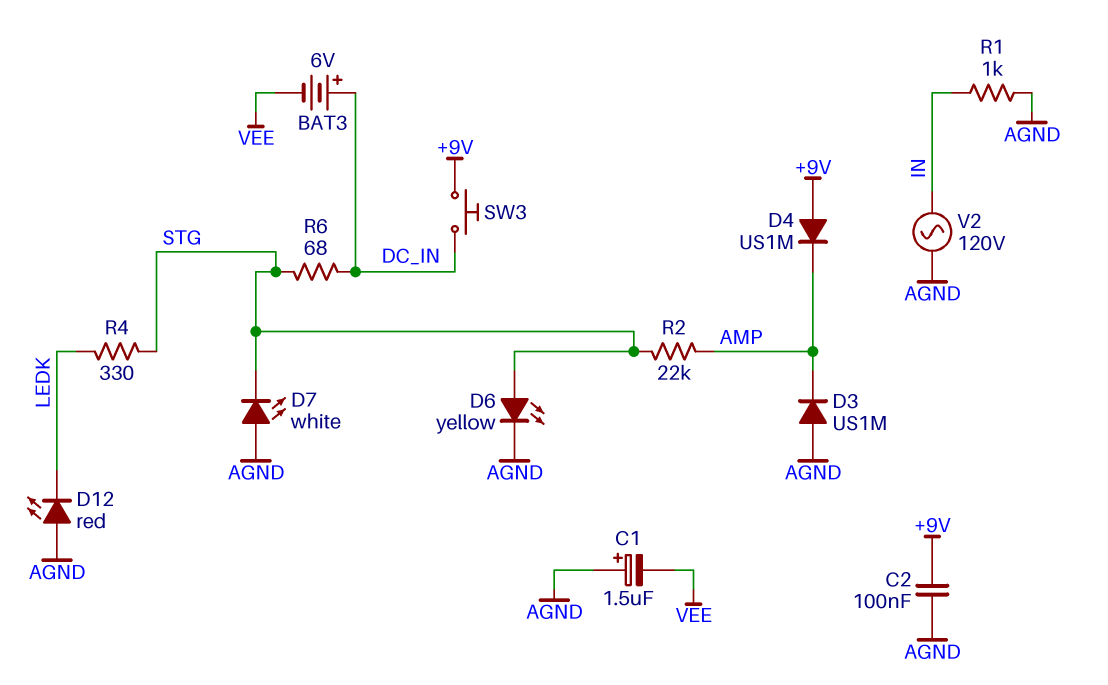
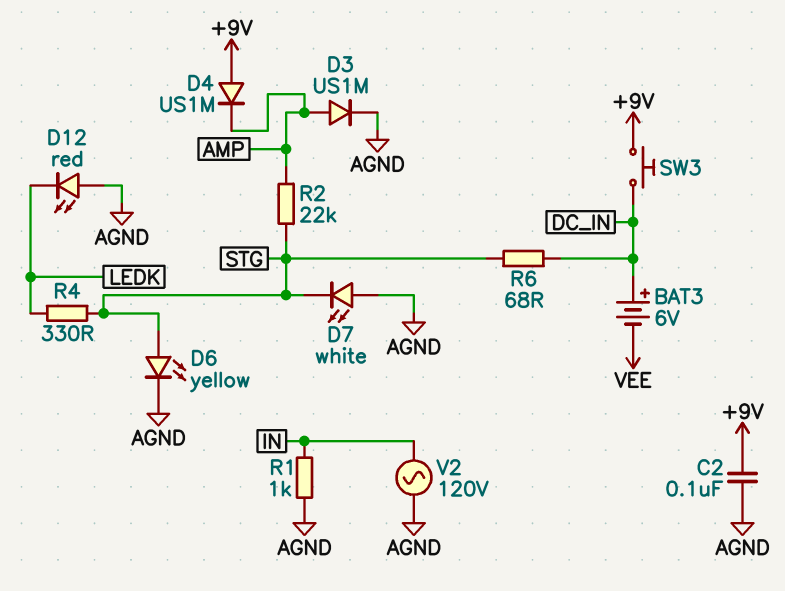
C1: 1.5uF (plus AGND, minus VEE) -> none
D3: diode US1M (A AGND, K AMP) -> diode US1M (A AMP, K AGND)

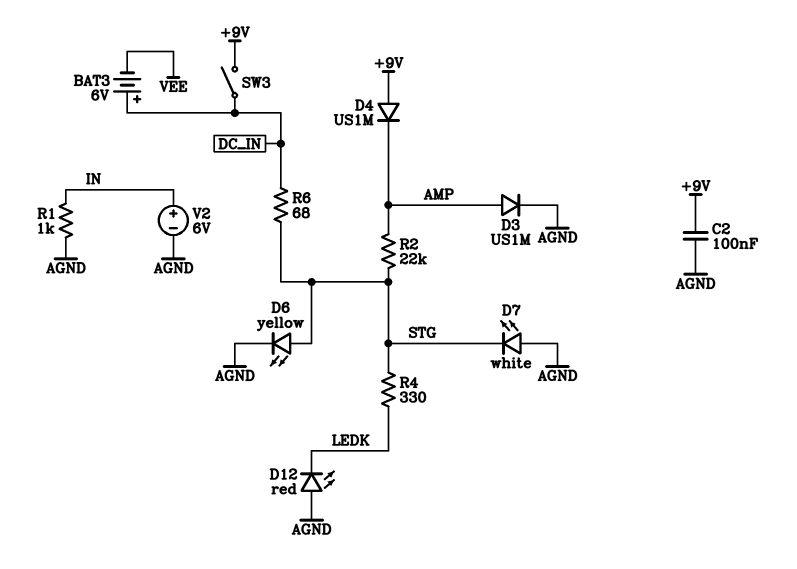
SW3: button (+9V, DC_IN) -> switch (+9V, DC_IN)
V2: AC 120V (AGND, IN) -> 6V (plus IN, minus AGND)

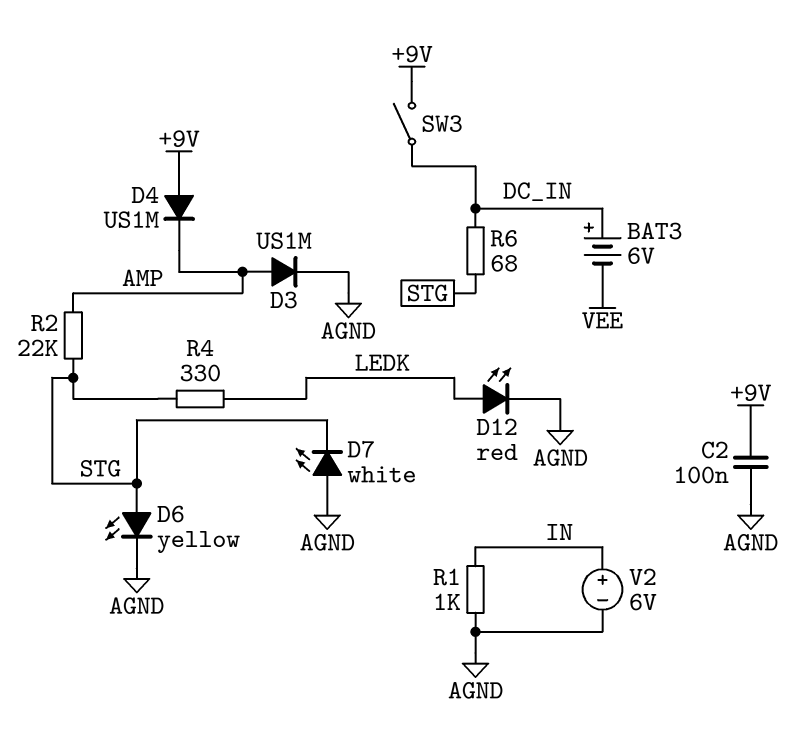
D12: LED red (A AGND, K LEDK) -> LED red (A LEDK, K AGND)

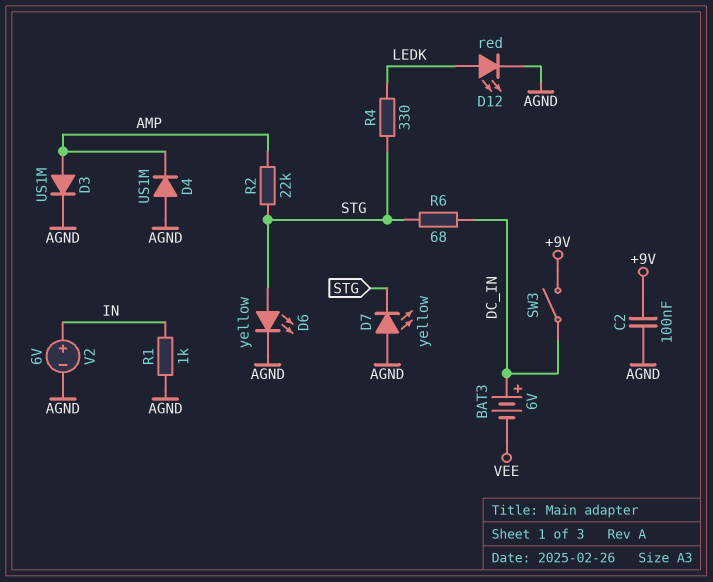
D4: diode US1M (A +9V, K AMP) -> diode US1M (A AGND, K AMP)
D7: LED white (A AGND, K STG) -> LED yellow (A AGND, K STG)

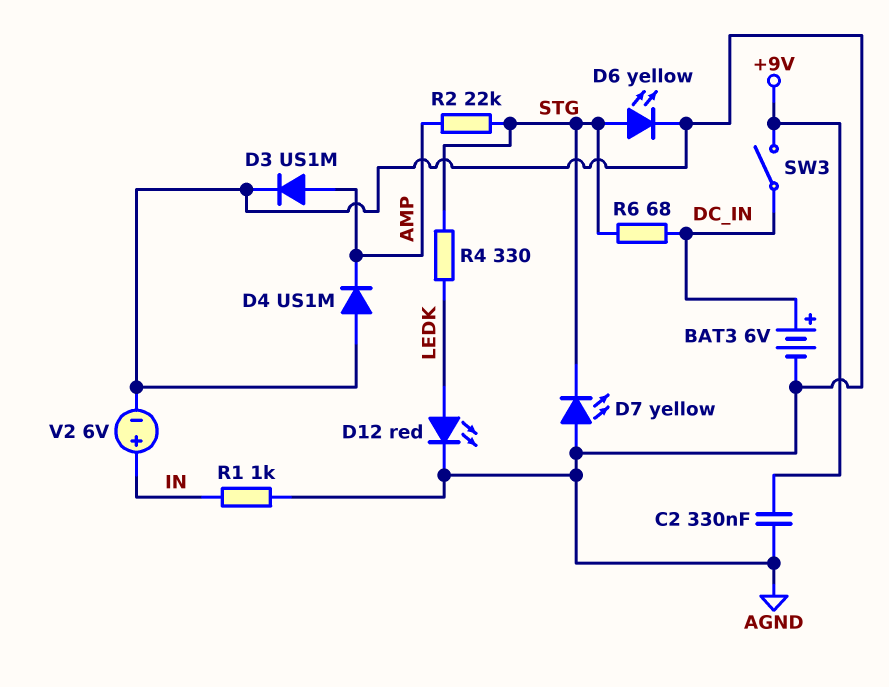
BAT3: 6V (plus DC_IN, minus VEE) -> 6V (plus DC_IN, minus AGND)
C2: 100nF (+9V, AGND) -> 330nF (+9V, AGND)

